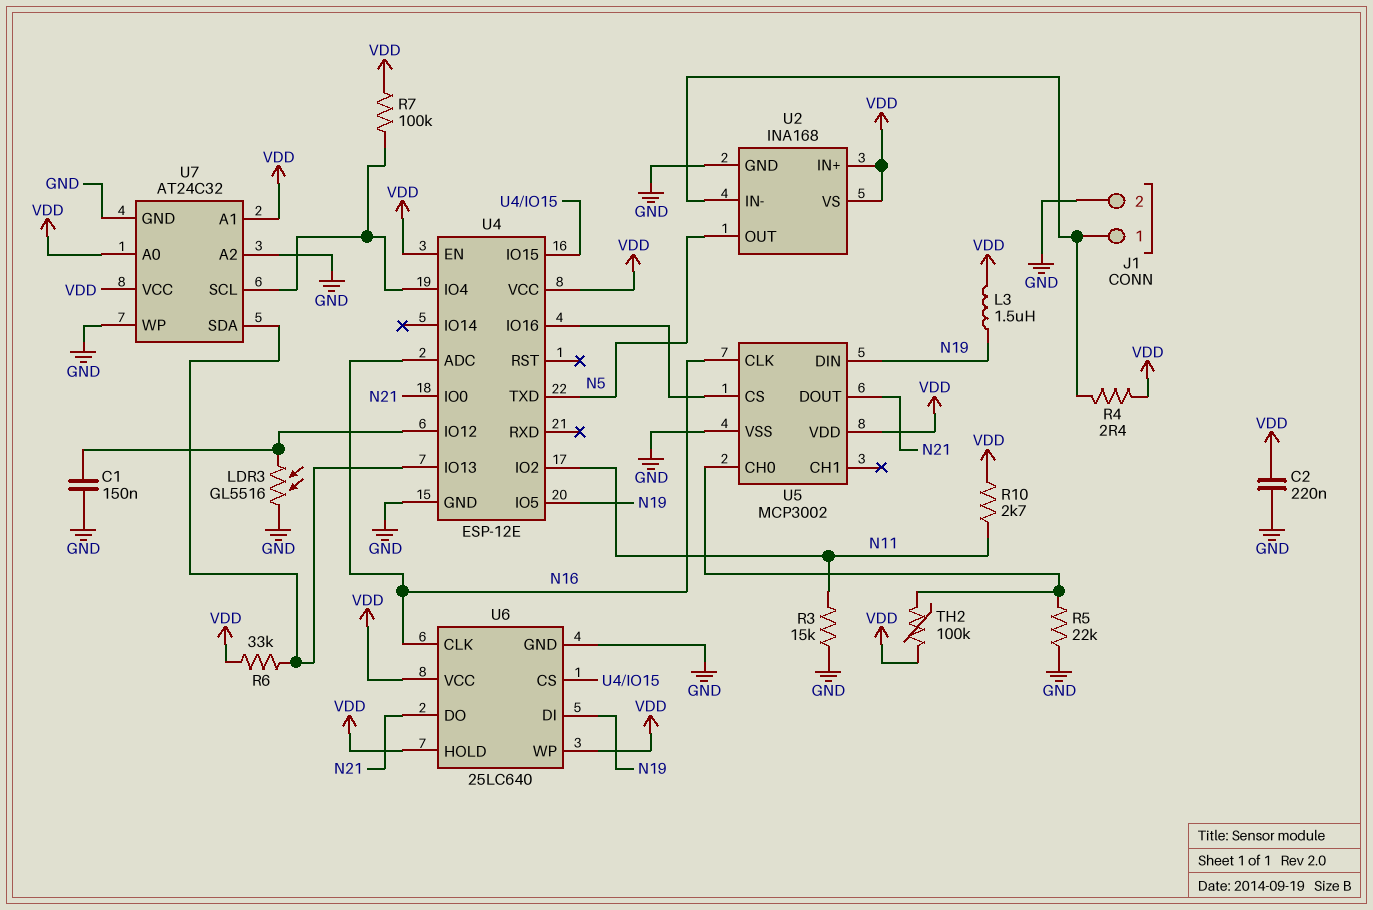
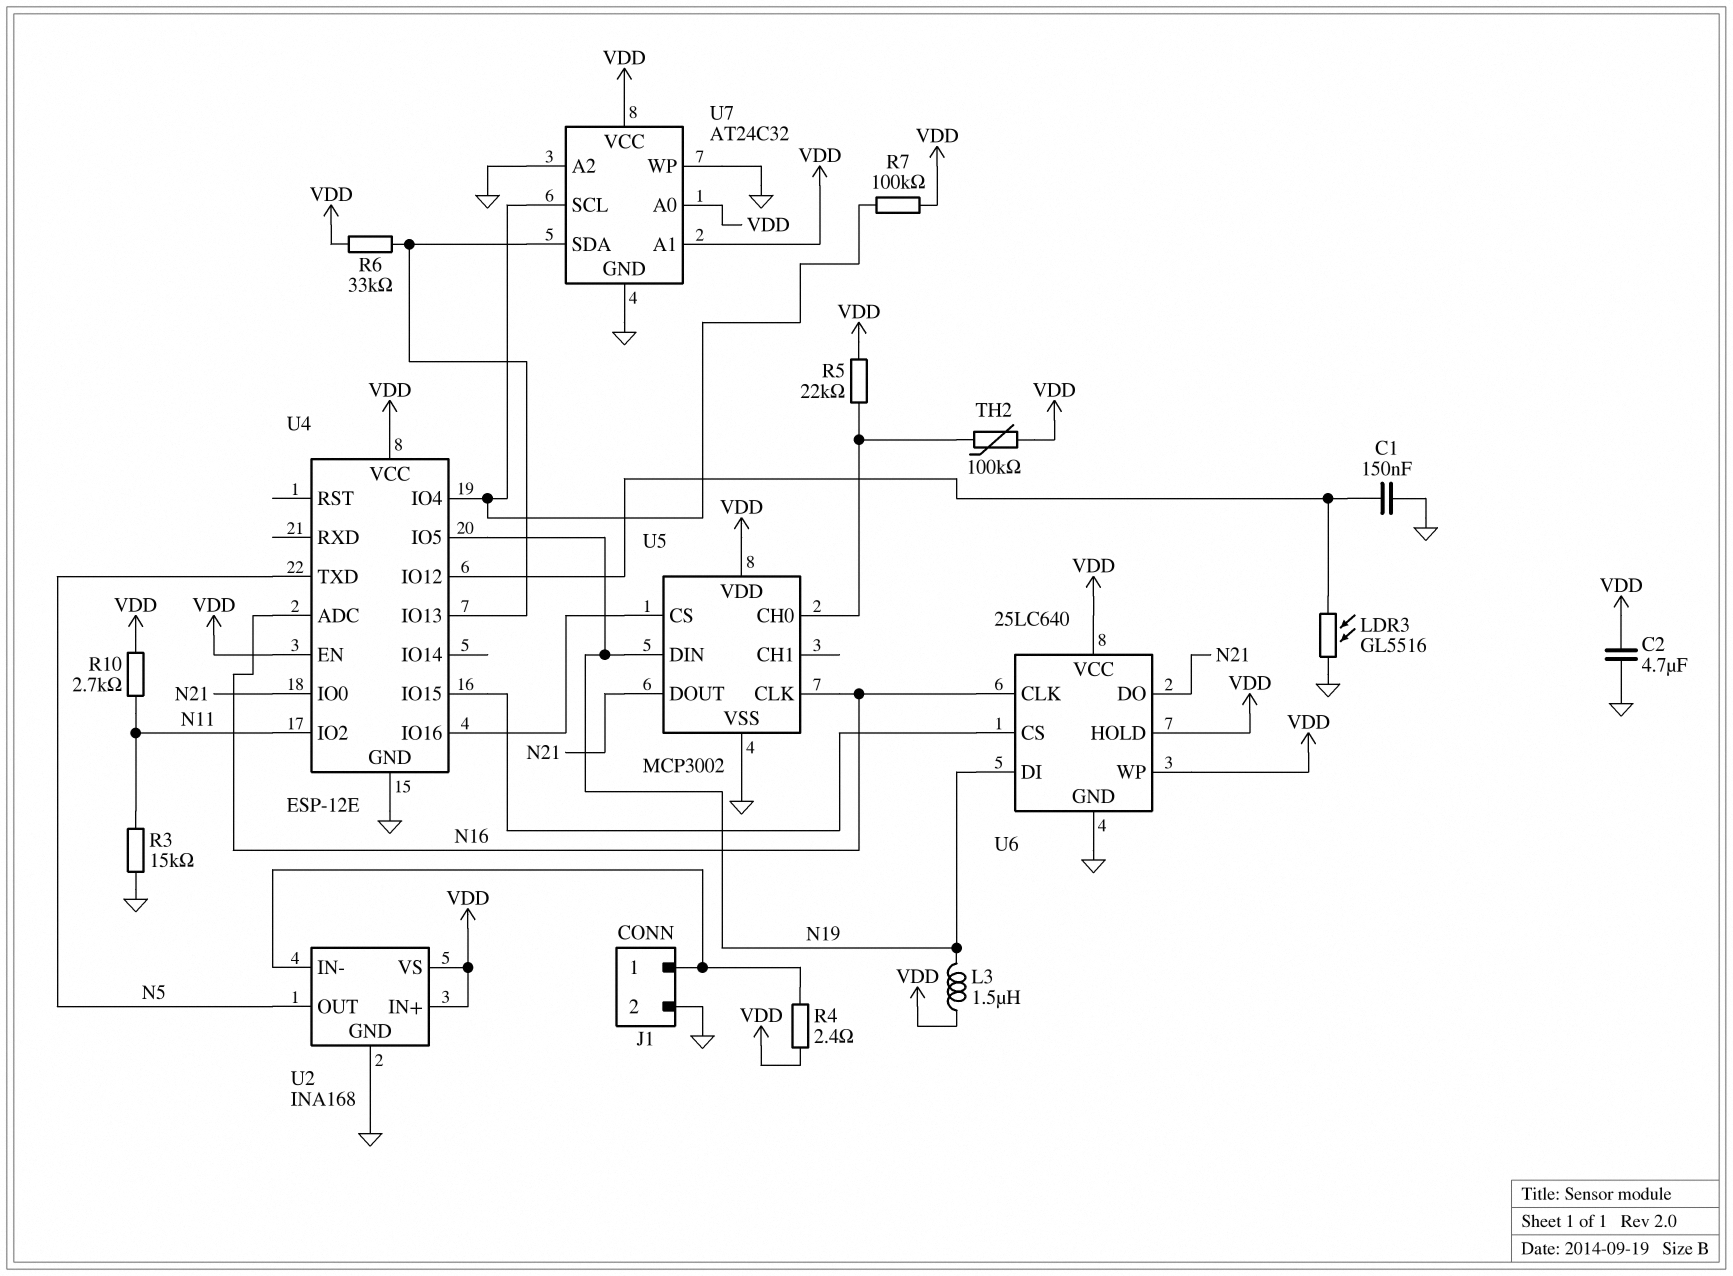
C2: 220nF (GND, VDD) -> 4.7uF (GND, VDD)
R5: 22k (GND, U5/CH0) -> 22k (U5/CH0, VDD)

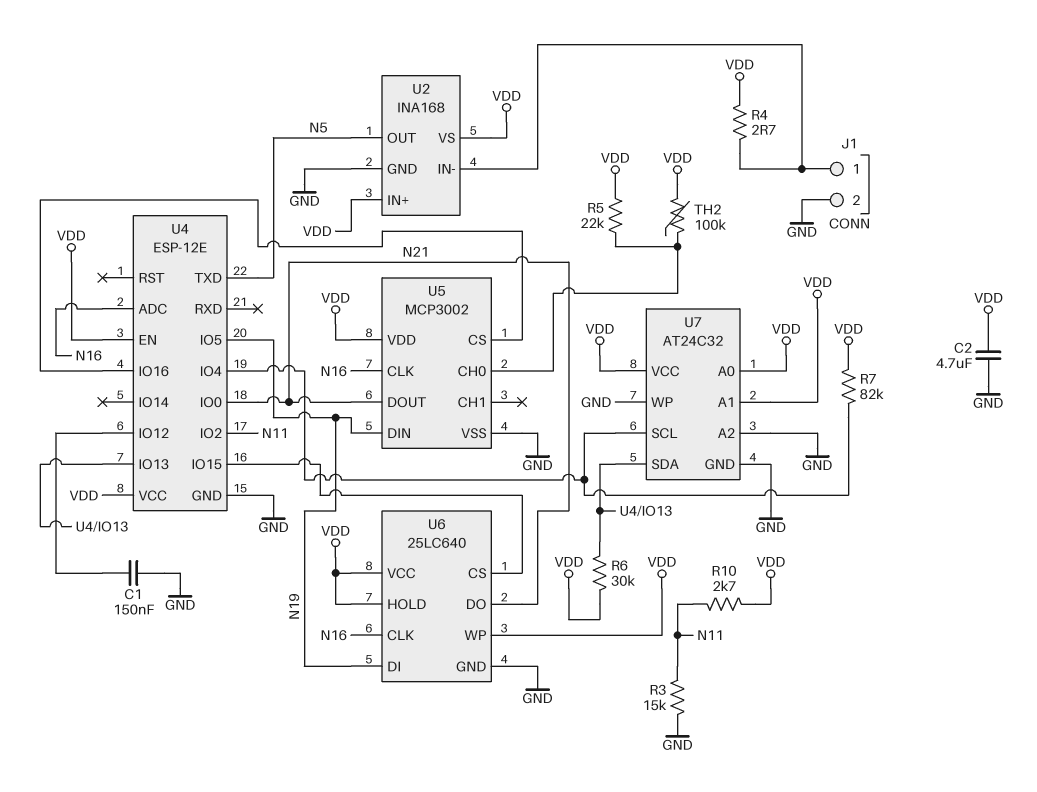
L3: 1.5uH (N19, VDD) -> none
LDR3: GL5516 (GND, U4/IO12) -> none
R4: 2.4 (J1/1, VDD) -> 2.7 (J1/1, VDD)
R6: 33k (U4/IO13, VDD) -> 30k (U4/IO13, VDD)
R7: 100k (U4/IO4, VDD) -> 82k (U4/IO4, VDD)

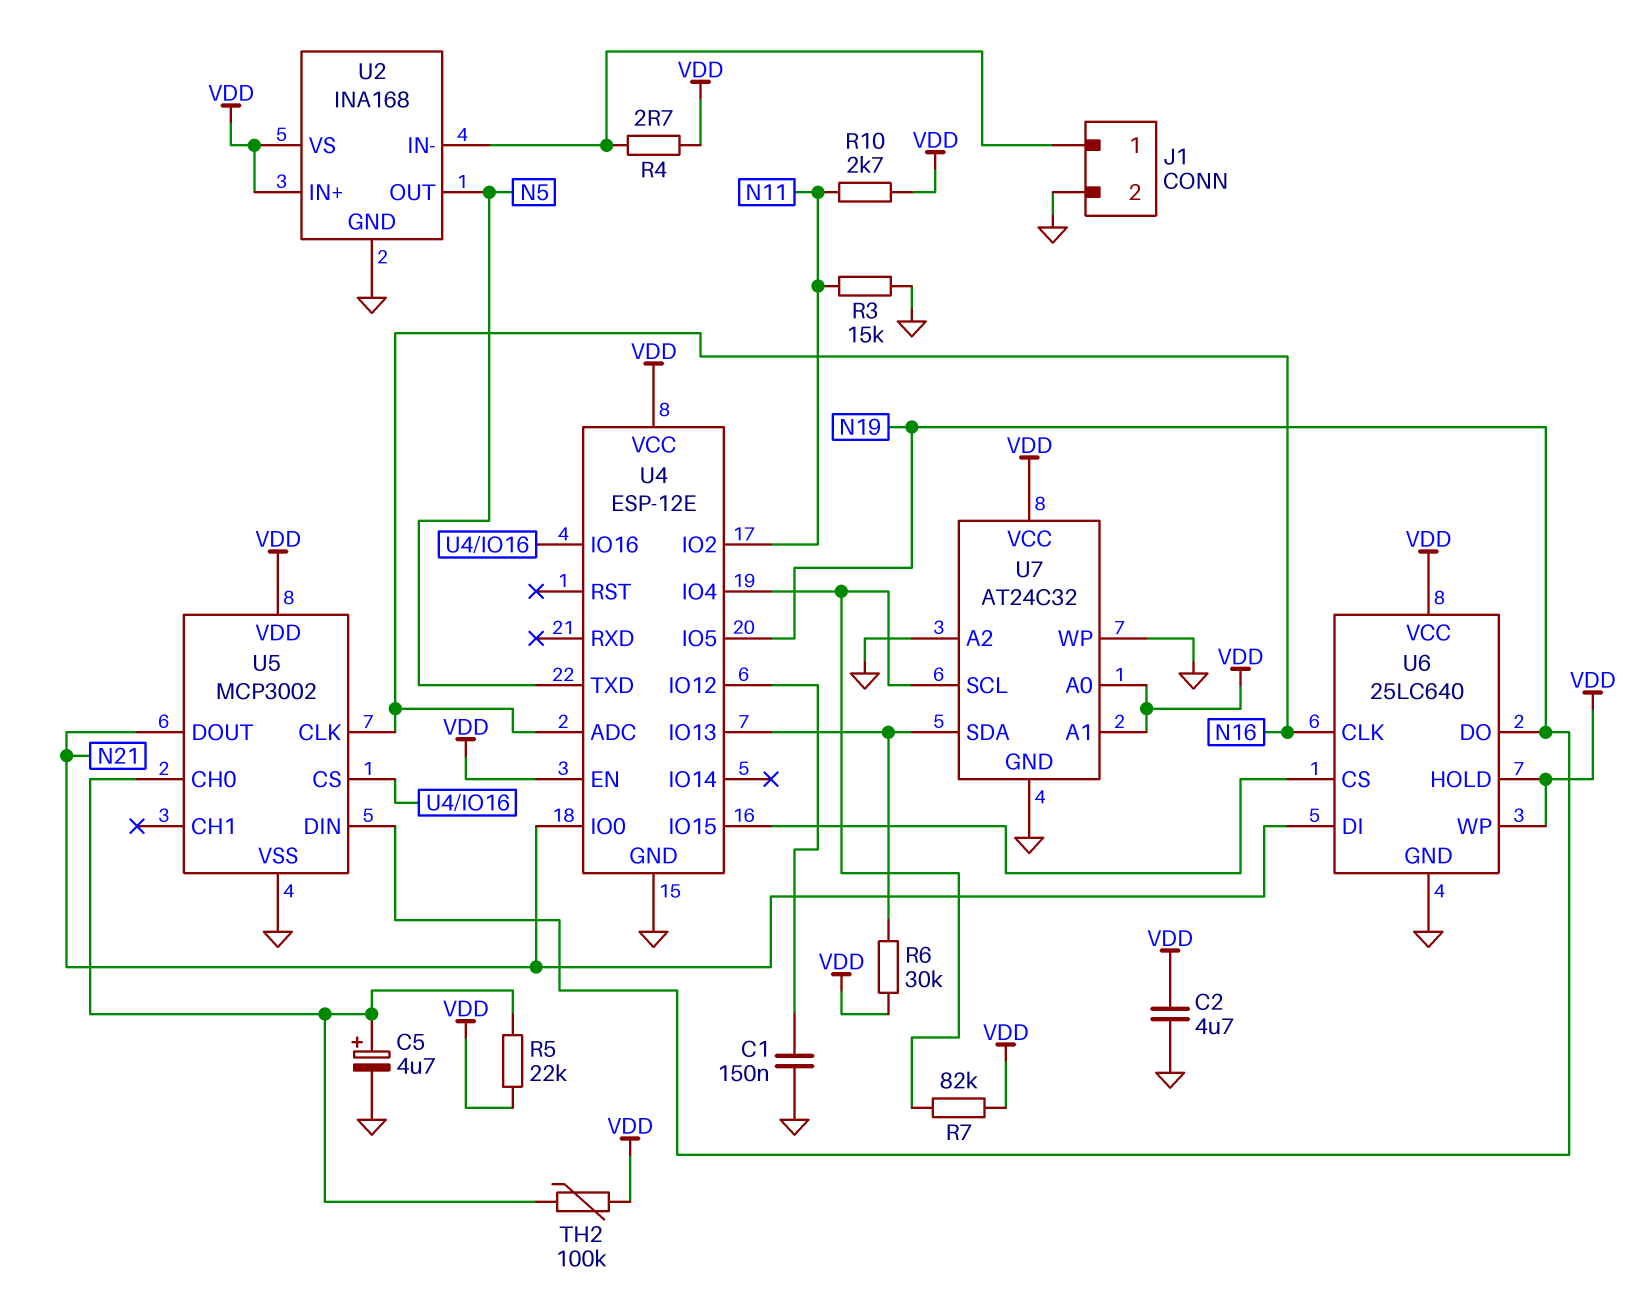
C5: none -> 4.7uF (plus U5/CH0, minus GND)
U6 pin DI: N19 -> N21
U6 pin DO: N21 -> N19

